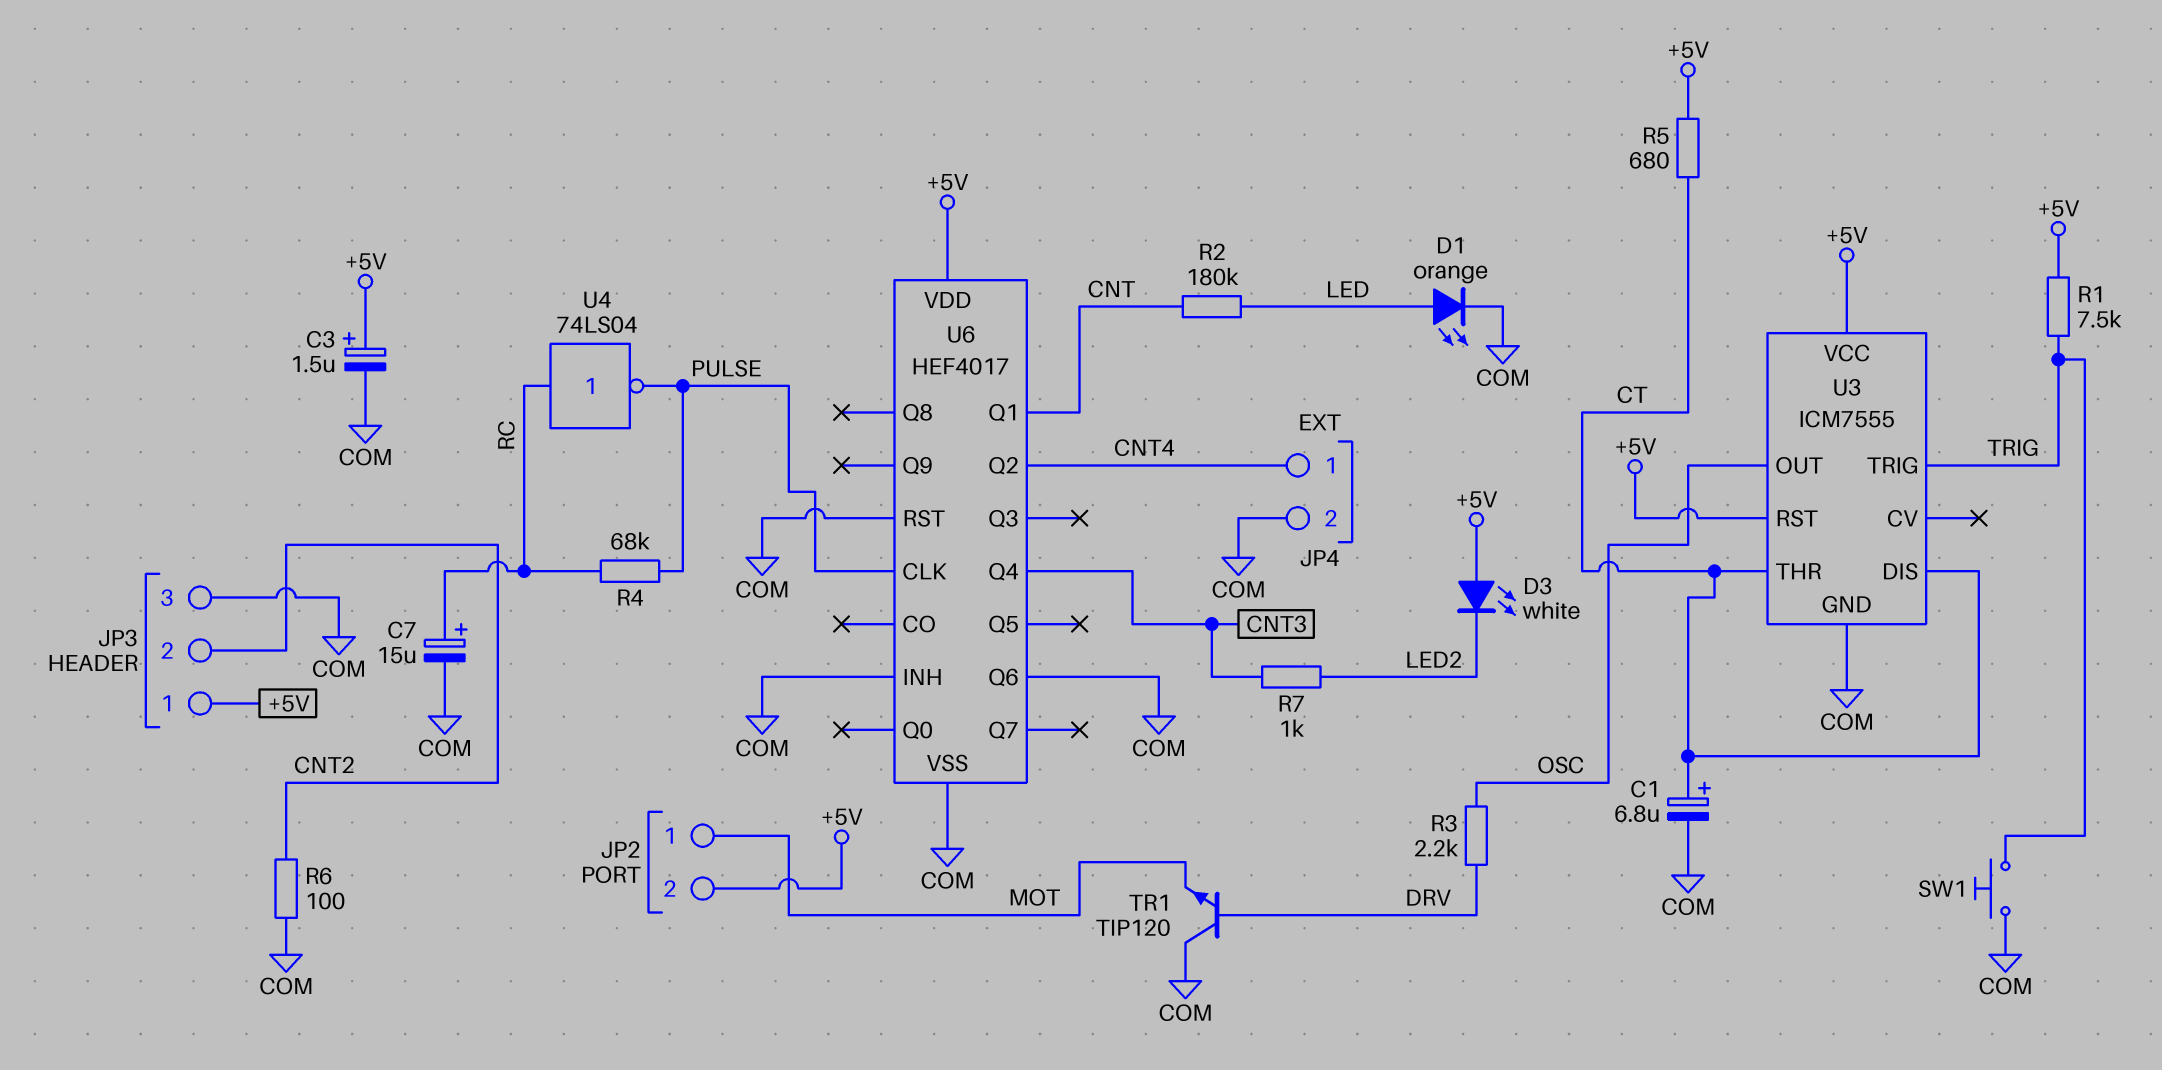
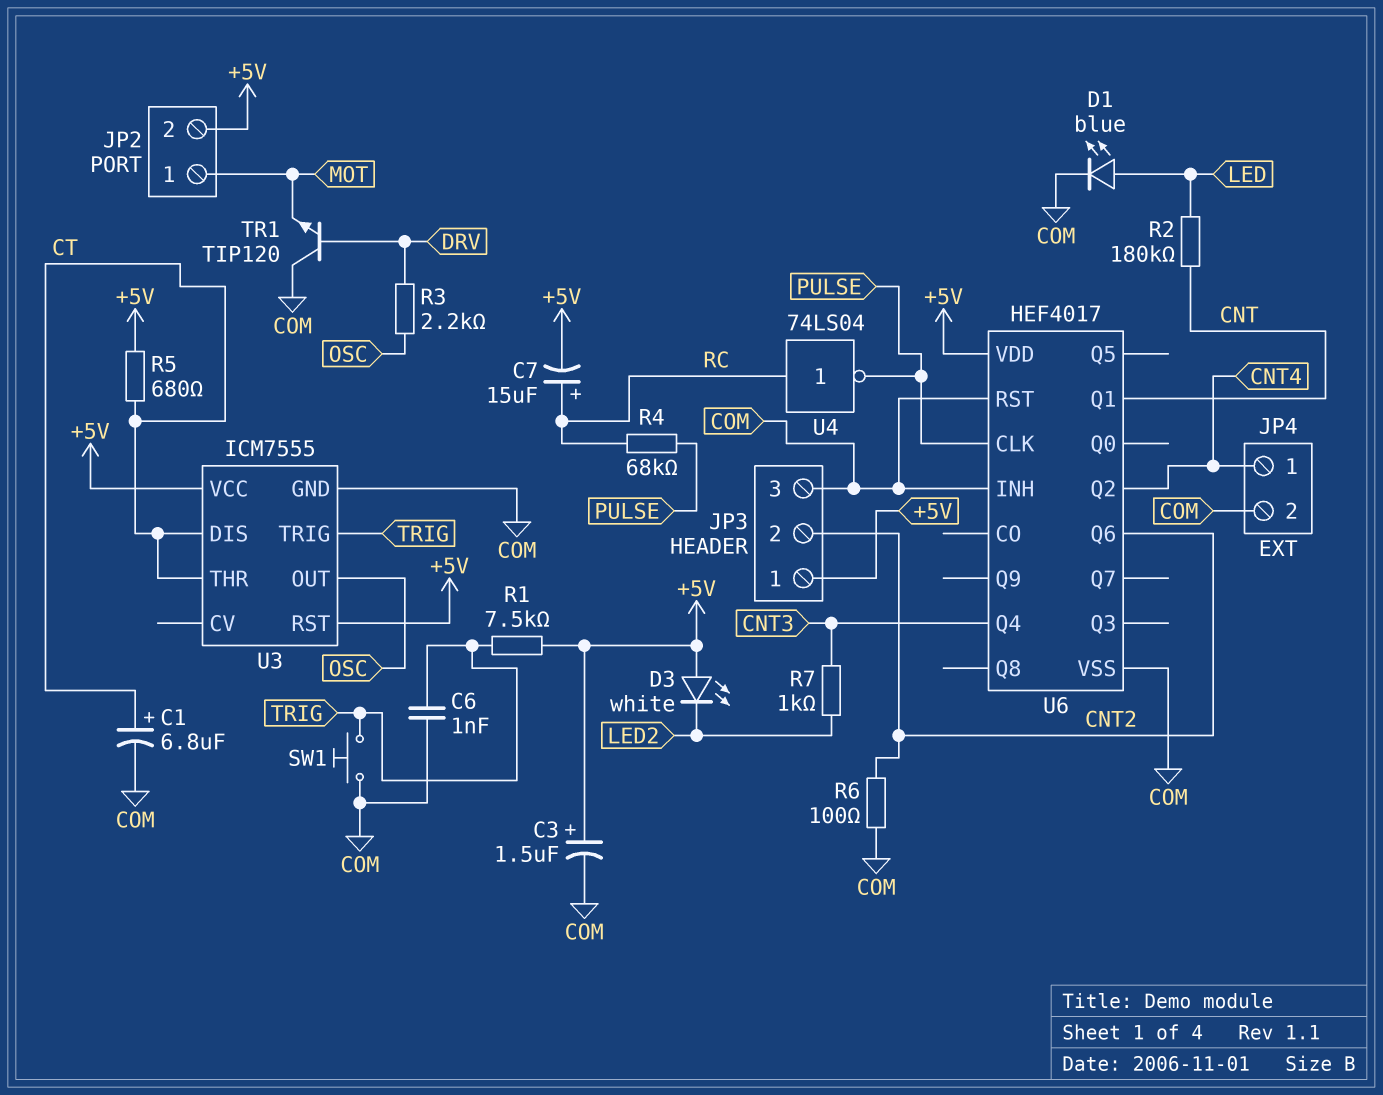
C6: none -> 1nF (COM, TRIG)
C7: 15uF (plus RC, minus COM) -> 15uF (plus RC, minus +5V)
D1: LED orange (A LED, K COM) -> LED blue (A LED, K COM)
U6 pin Q6: COM -> CNT2

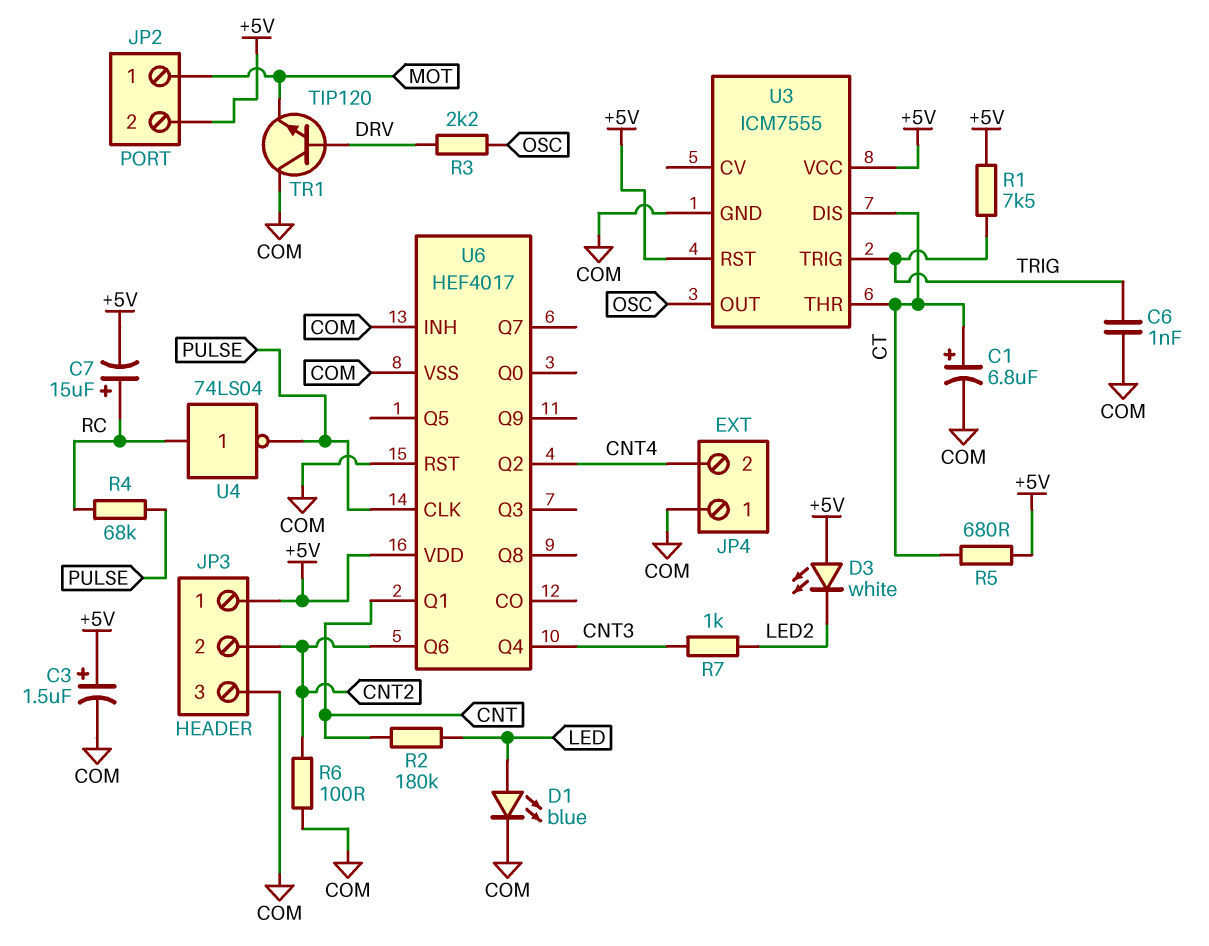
JP4 pin 1: CNT4 -> COM
JP4 pin 2: COM -> CNT4
SW1: button (COM, TRIG) -> none

